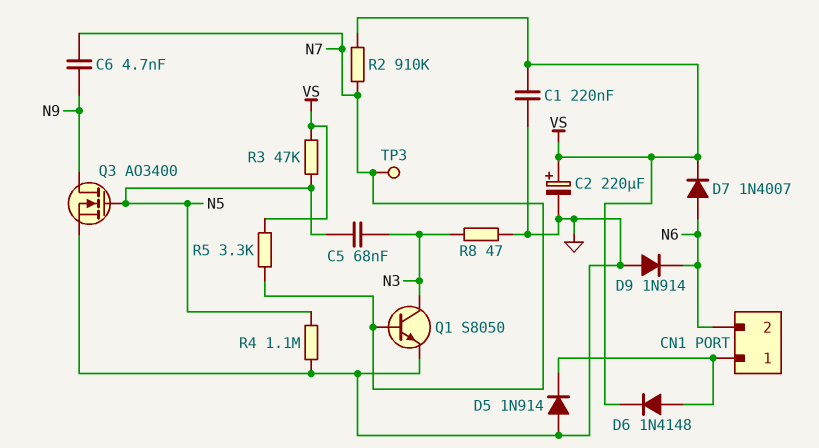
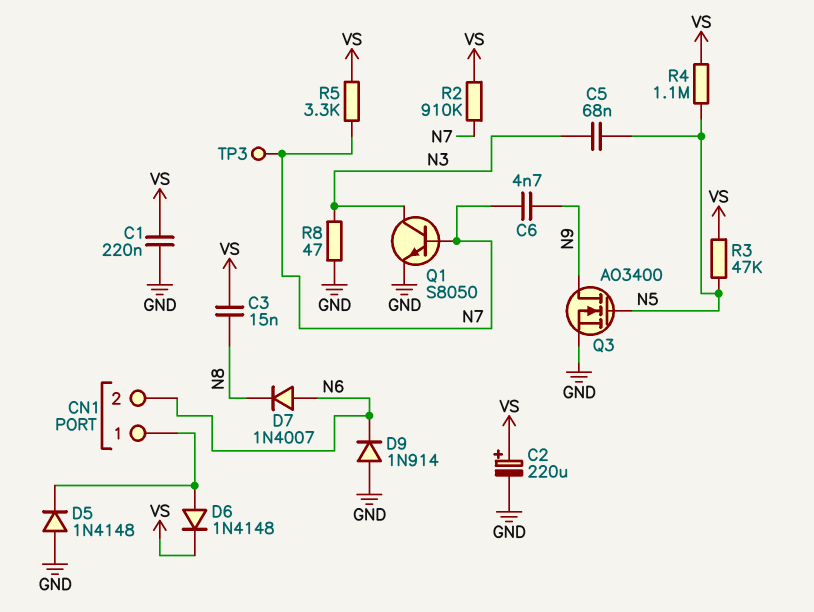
C3: none -> 15nF (N8, VS)
D5: diode 1N914 (A GND, K CN1/1) -> diode 1N4148 (A GND, K CN1/1)
D7: diode 1N4007 (A N6, K VS) -> diode 1N4007 (A N6, K N8)
R4: 1.1M (GND, N5) -> 1.1M (N5, VS)

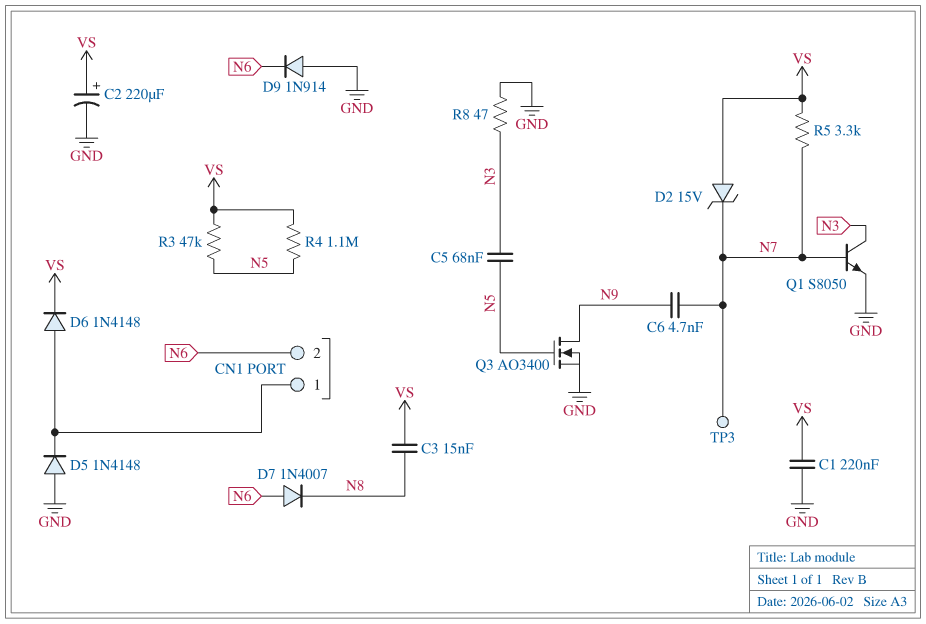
D2: none -> zener 15V (A VS, K N7)
R2: 910k (N7, VS) -> none

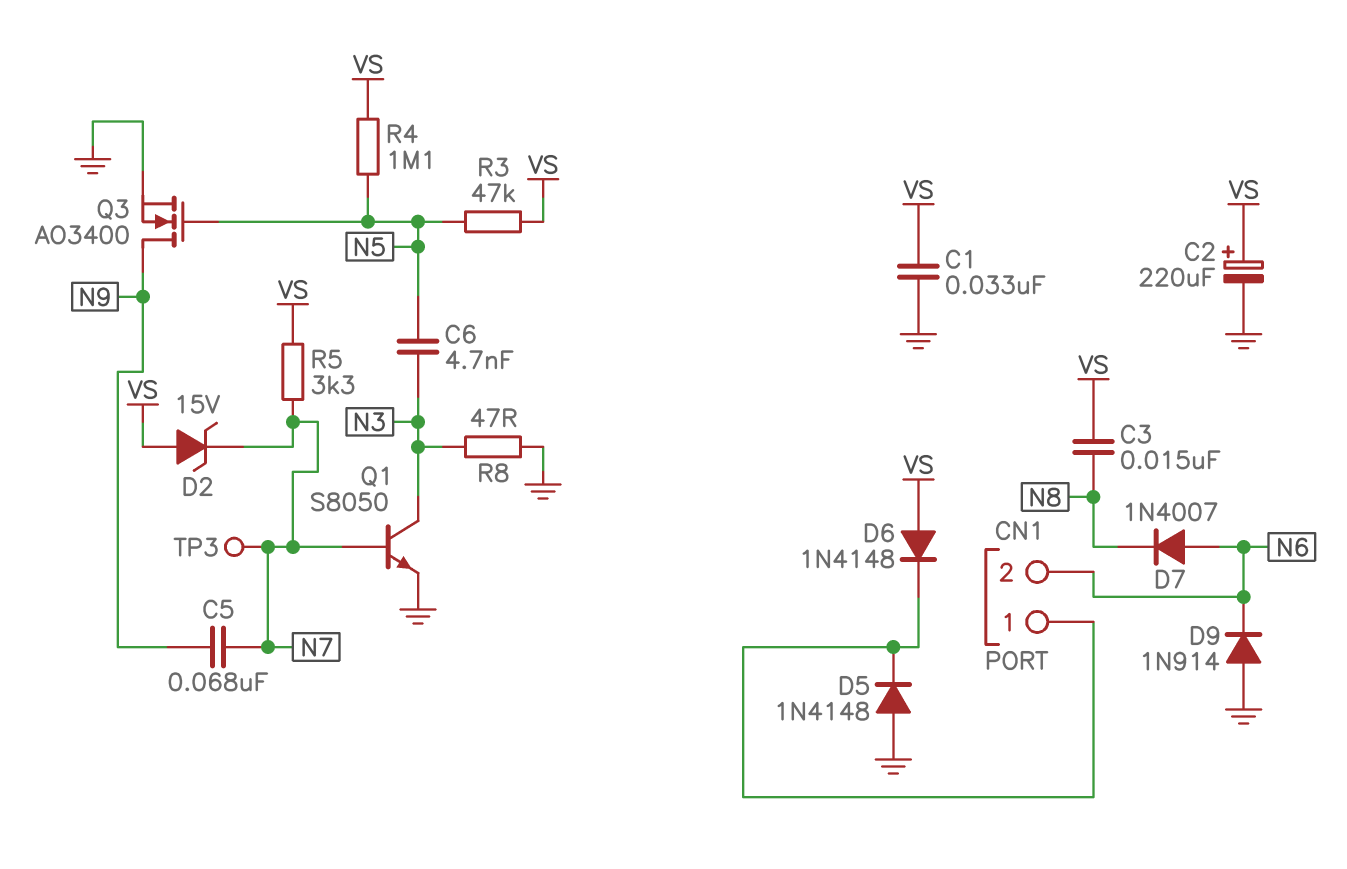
C1: 220nF (GND, VS) -> 33nF (GND, VS)
C5: 68nF (N3, N5) -> 68nF (N7, N9)
C6: 4.7nF (N7, N9) -> 4.7nF (N3, N5)
D6: diode 1N4148 (A CN1/1, K VS) -> diode 1N4148 (A VS, K CN1/1)

